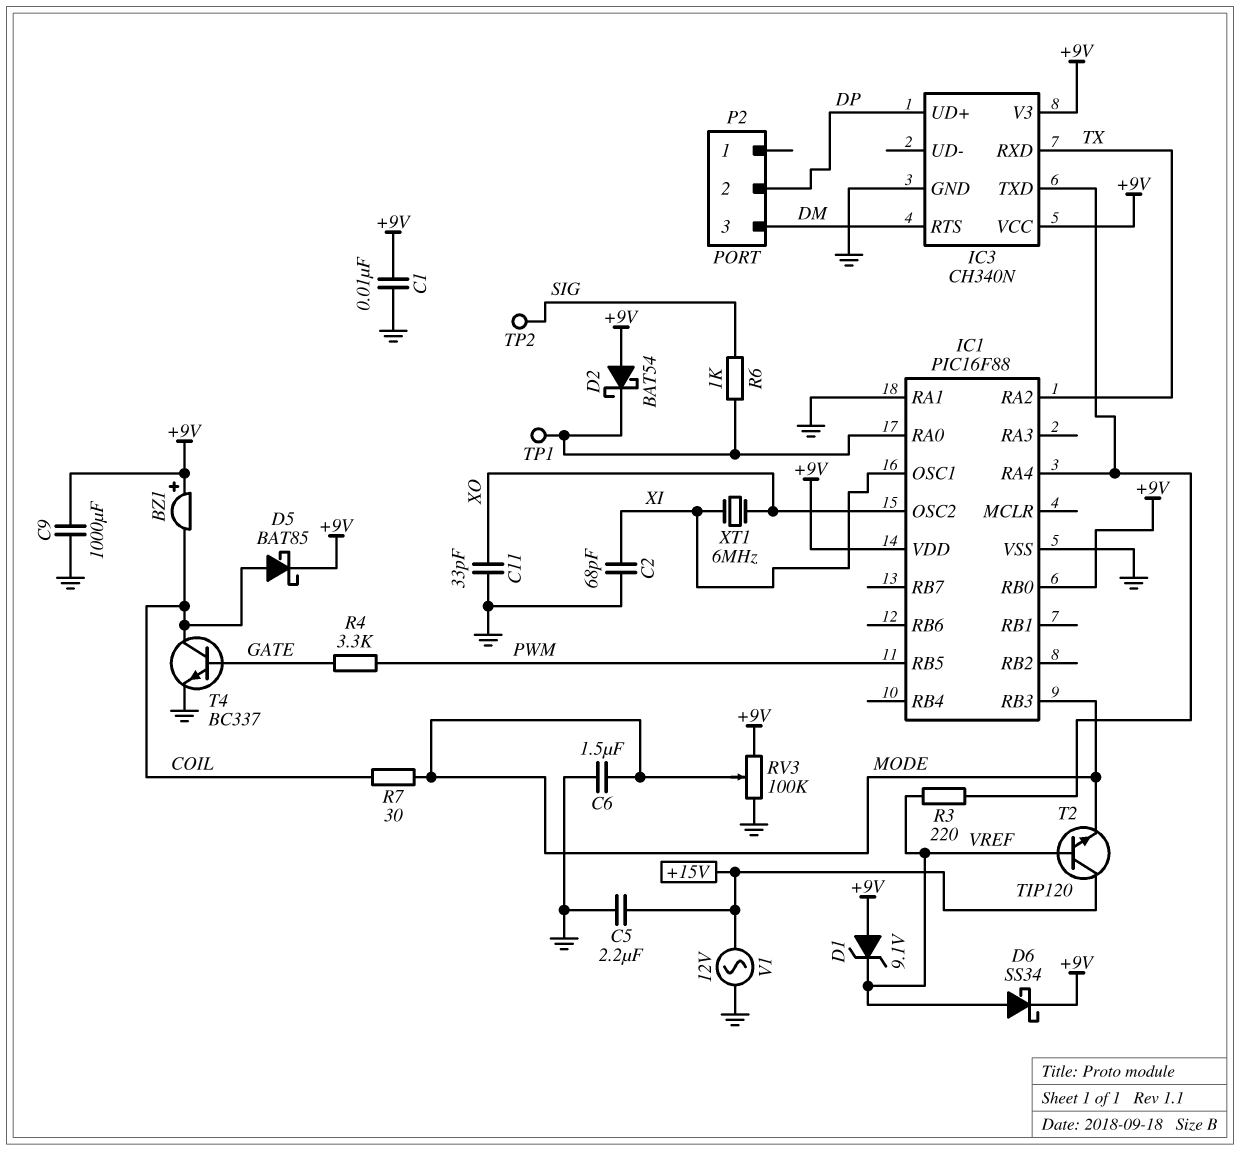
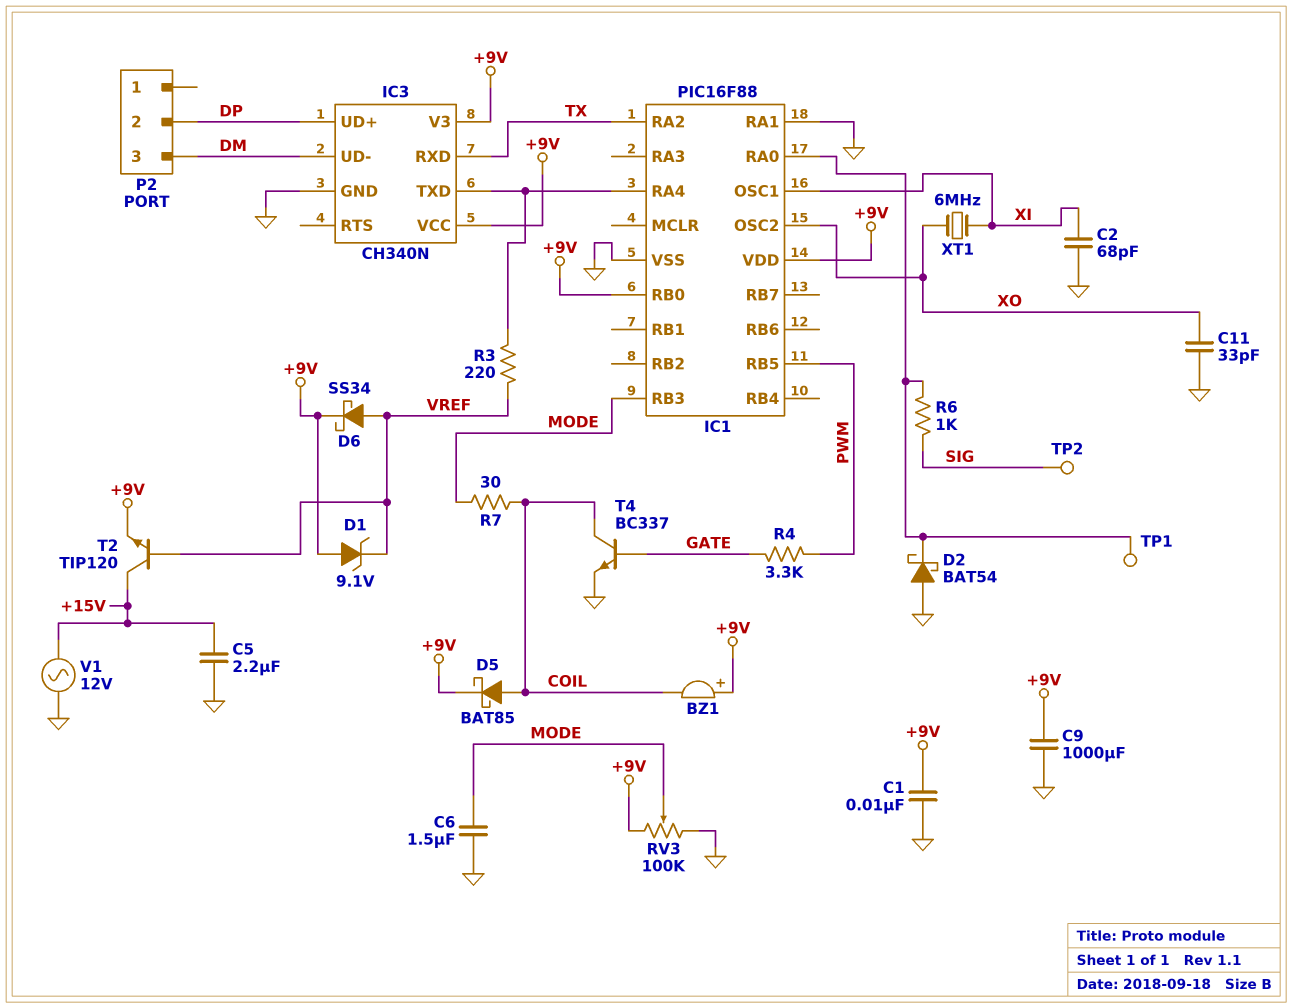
D2: schottky BAT54 (A +9V, K IC1/RA0) -> schottky BAT54 (A GND, K IC1/RA0)
IC3 pin RTS: DM -> none
IC3 pin UD-: none -> DM
T2: NPN TIP120 (B VREF, C +15V, E MODE) -> NPN TIP120 (B VREF, C +15V, E +9V)

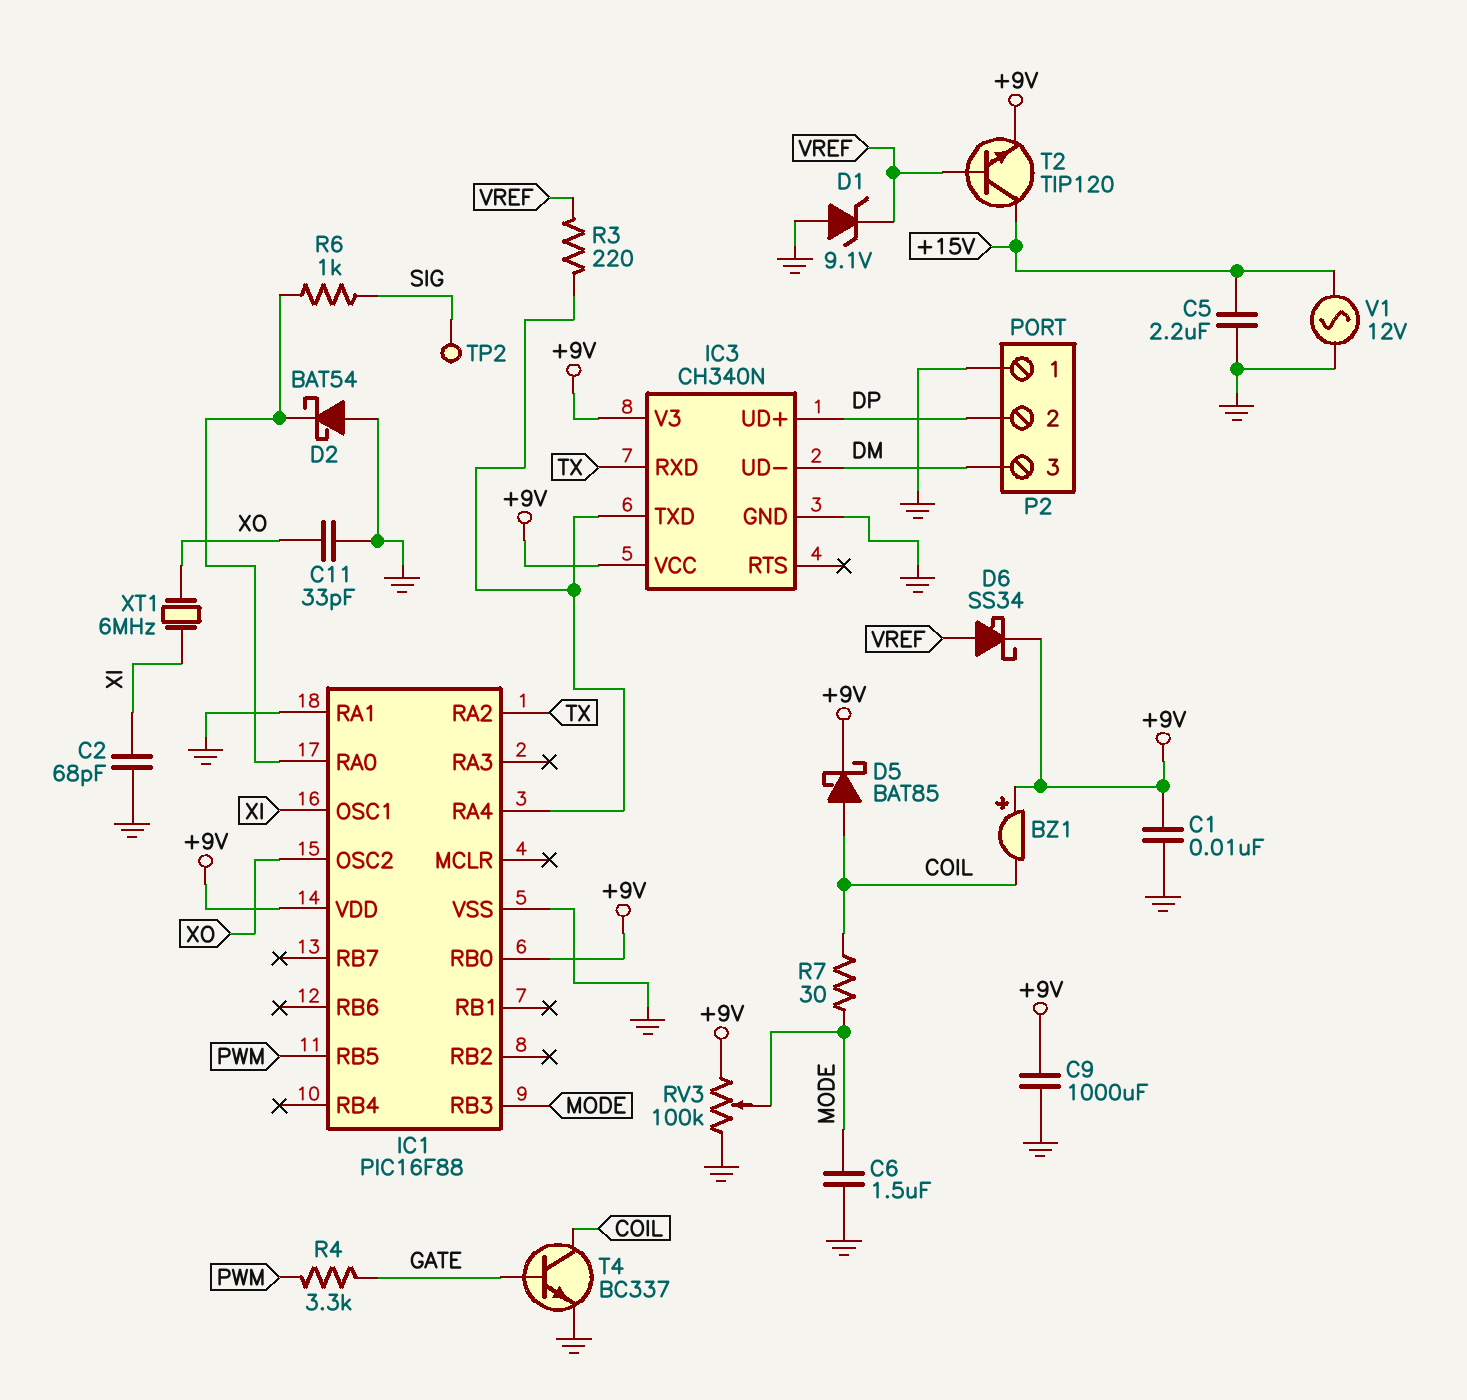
D1: zener 9.1V (A +9V, K VREF) -> zener 9.1V (A GND, K VREF)
P2 pin 1: none -> GND
TP1: test point (IC1/RA0) -> none

